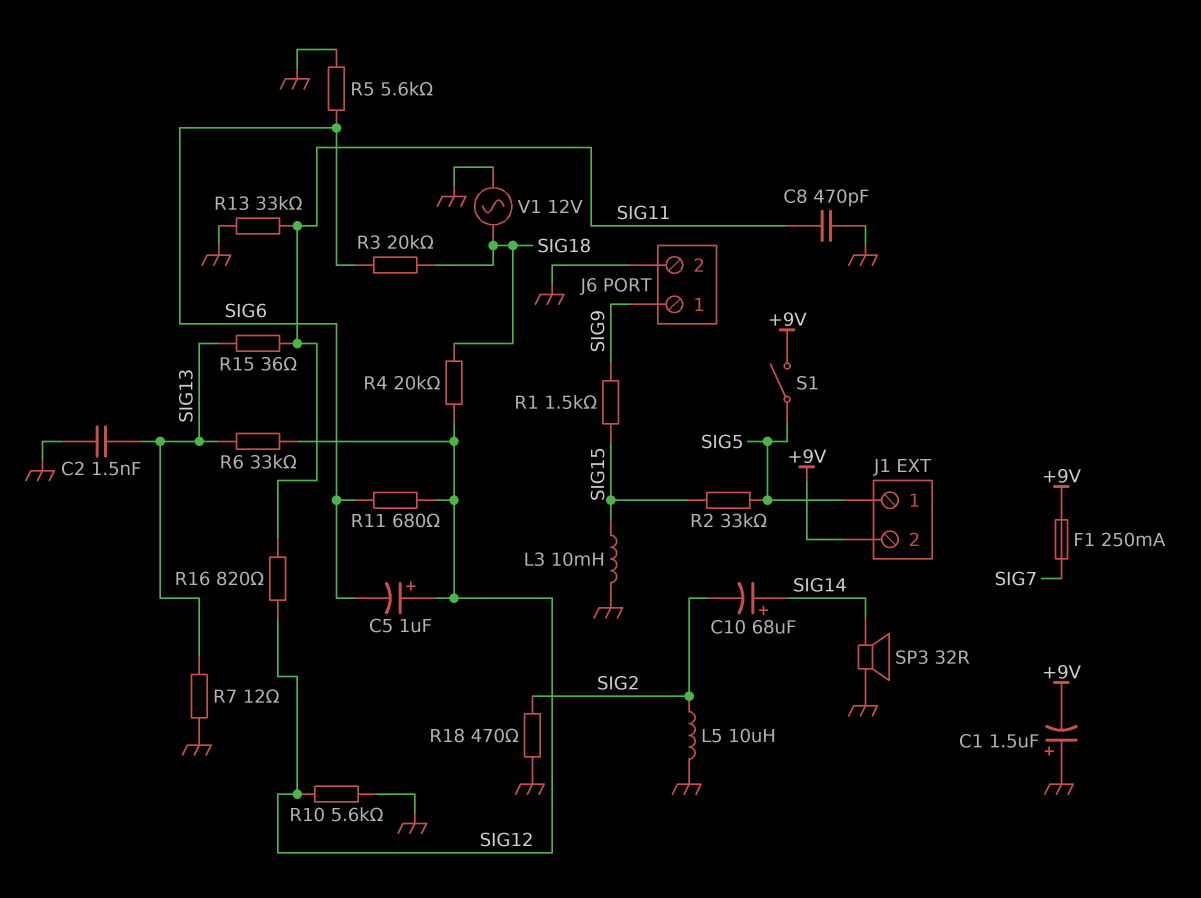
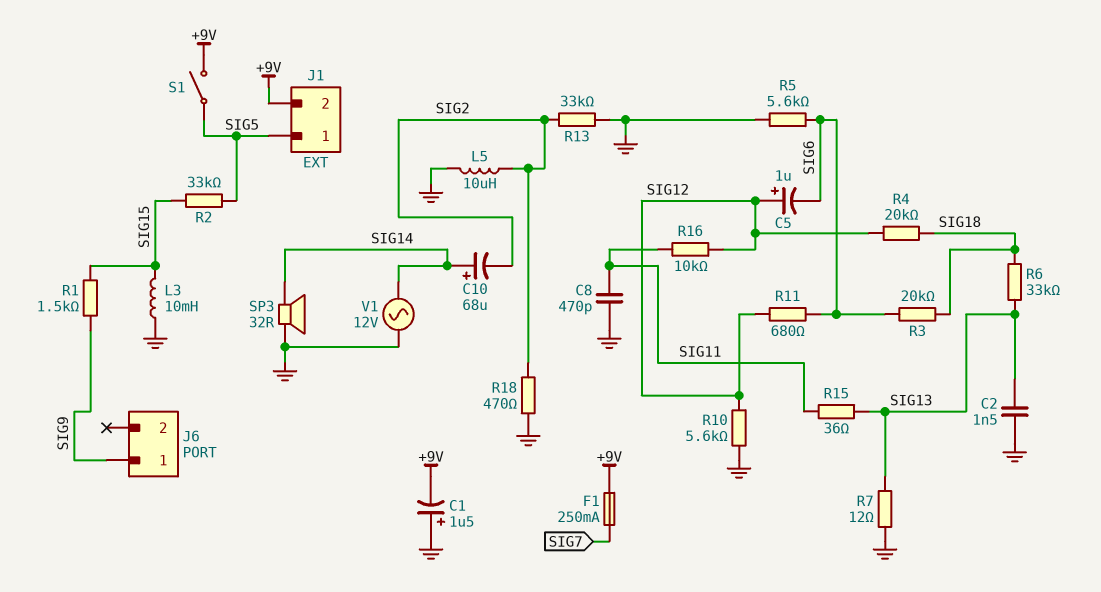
J6 pin 2: GND -> none
R6: 33k (SIG12, SIG13) -> 33k (SIG13, SIG18)
R13: 33k (GND, SIG11) -> 33k (GND, SIG2)
R16: 820 (SIG11, SIG12) -> 10k (SIG11, SIG12)
V1: AC 12V (GND, SIG18) -> AC 12V (GND, SIG14)

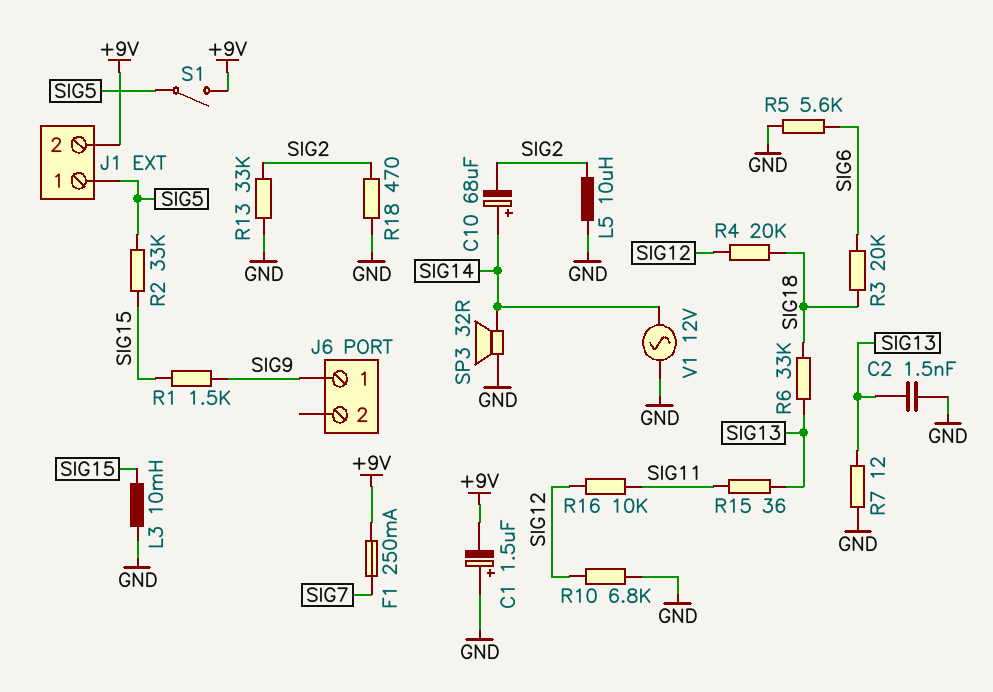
C5: 1uF (plus SIG12, minus SIG6) -> none
C8: 470pF (GND, SIG11) -> none
R10: 5.6k (GND, SIG12) -> 6.8k (GND, SIG12)
R11: 680 (SIG6, SIG12) -> none

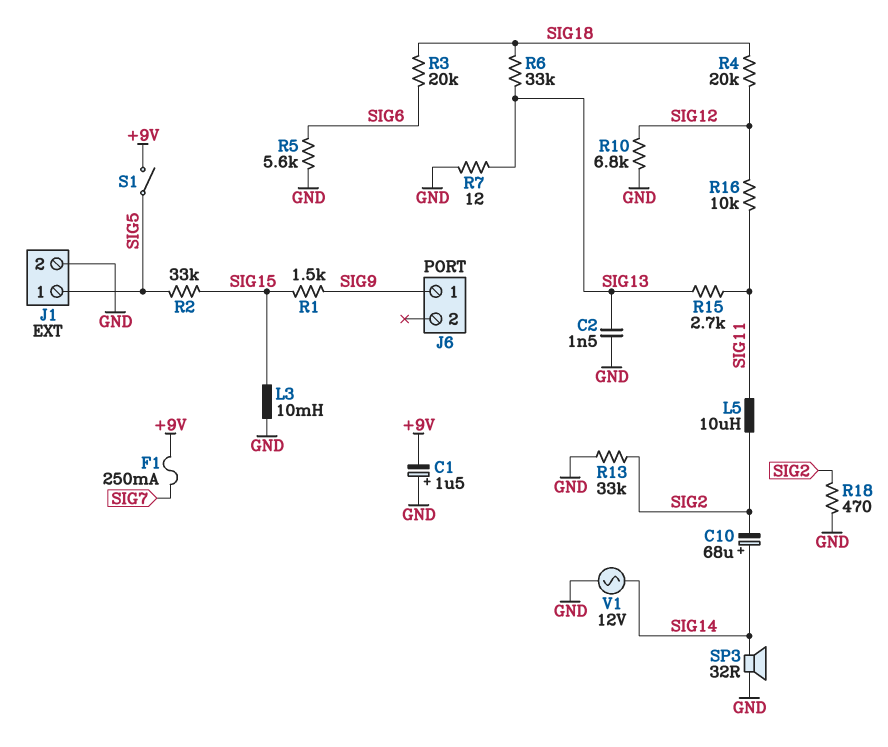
J1 pin 2: +9V -> GND
L5: 10uH (GND, SIG2) -> 10uH (SIG2, SIG11)
R15: 36 (SIG11, SIG13) -> 2.7k (SIG11, SIG13)

